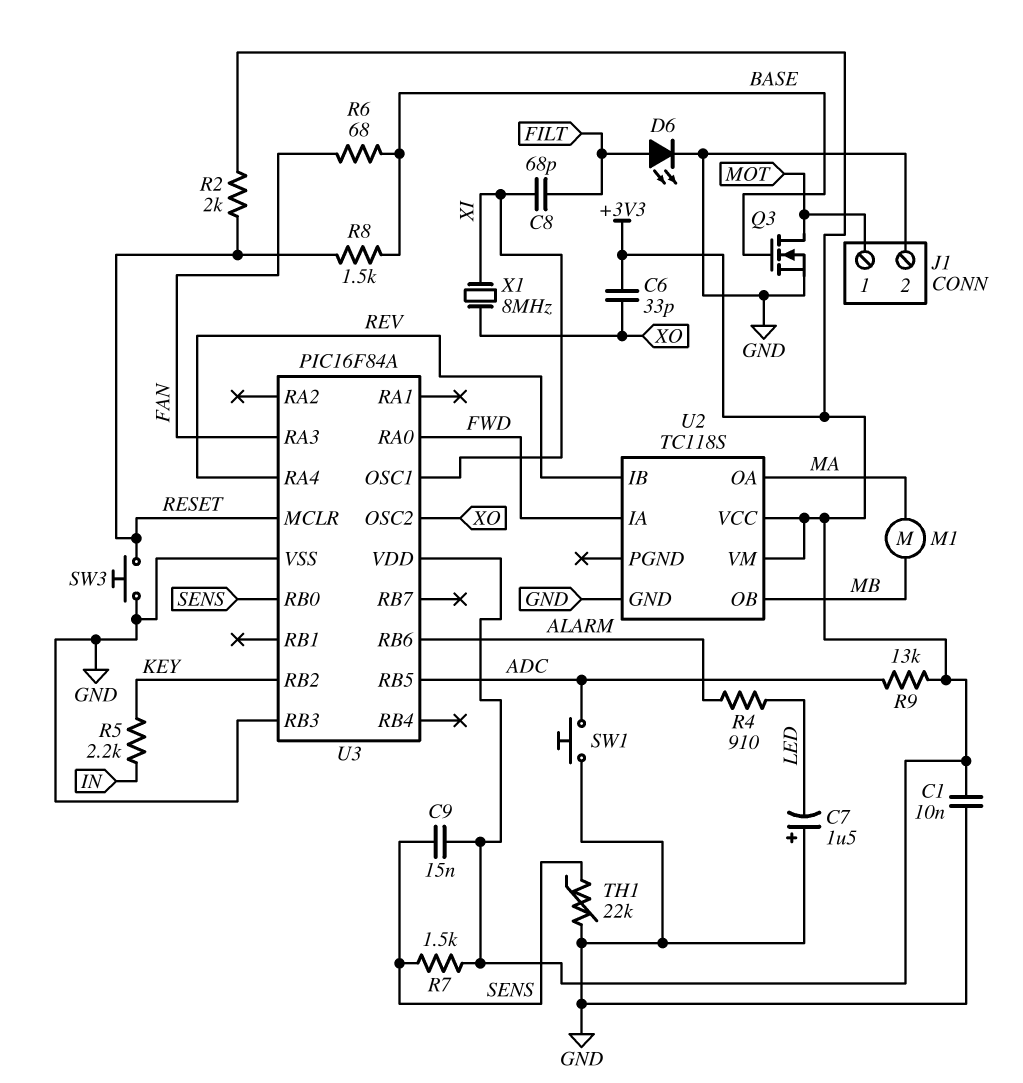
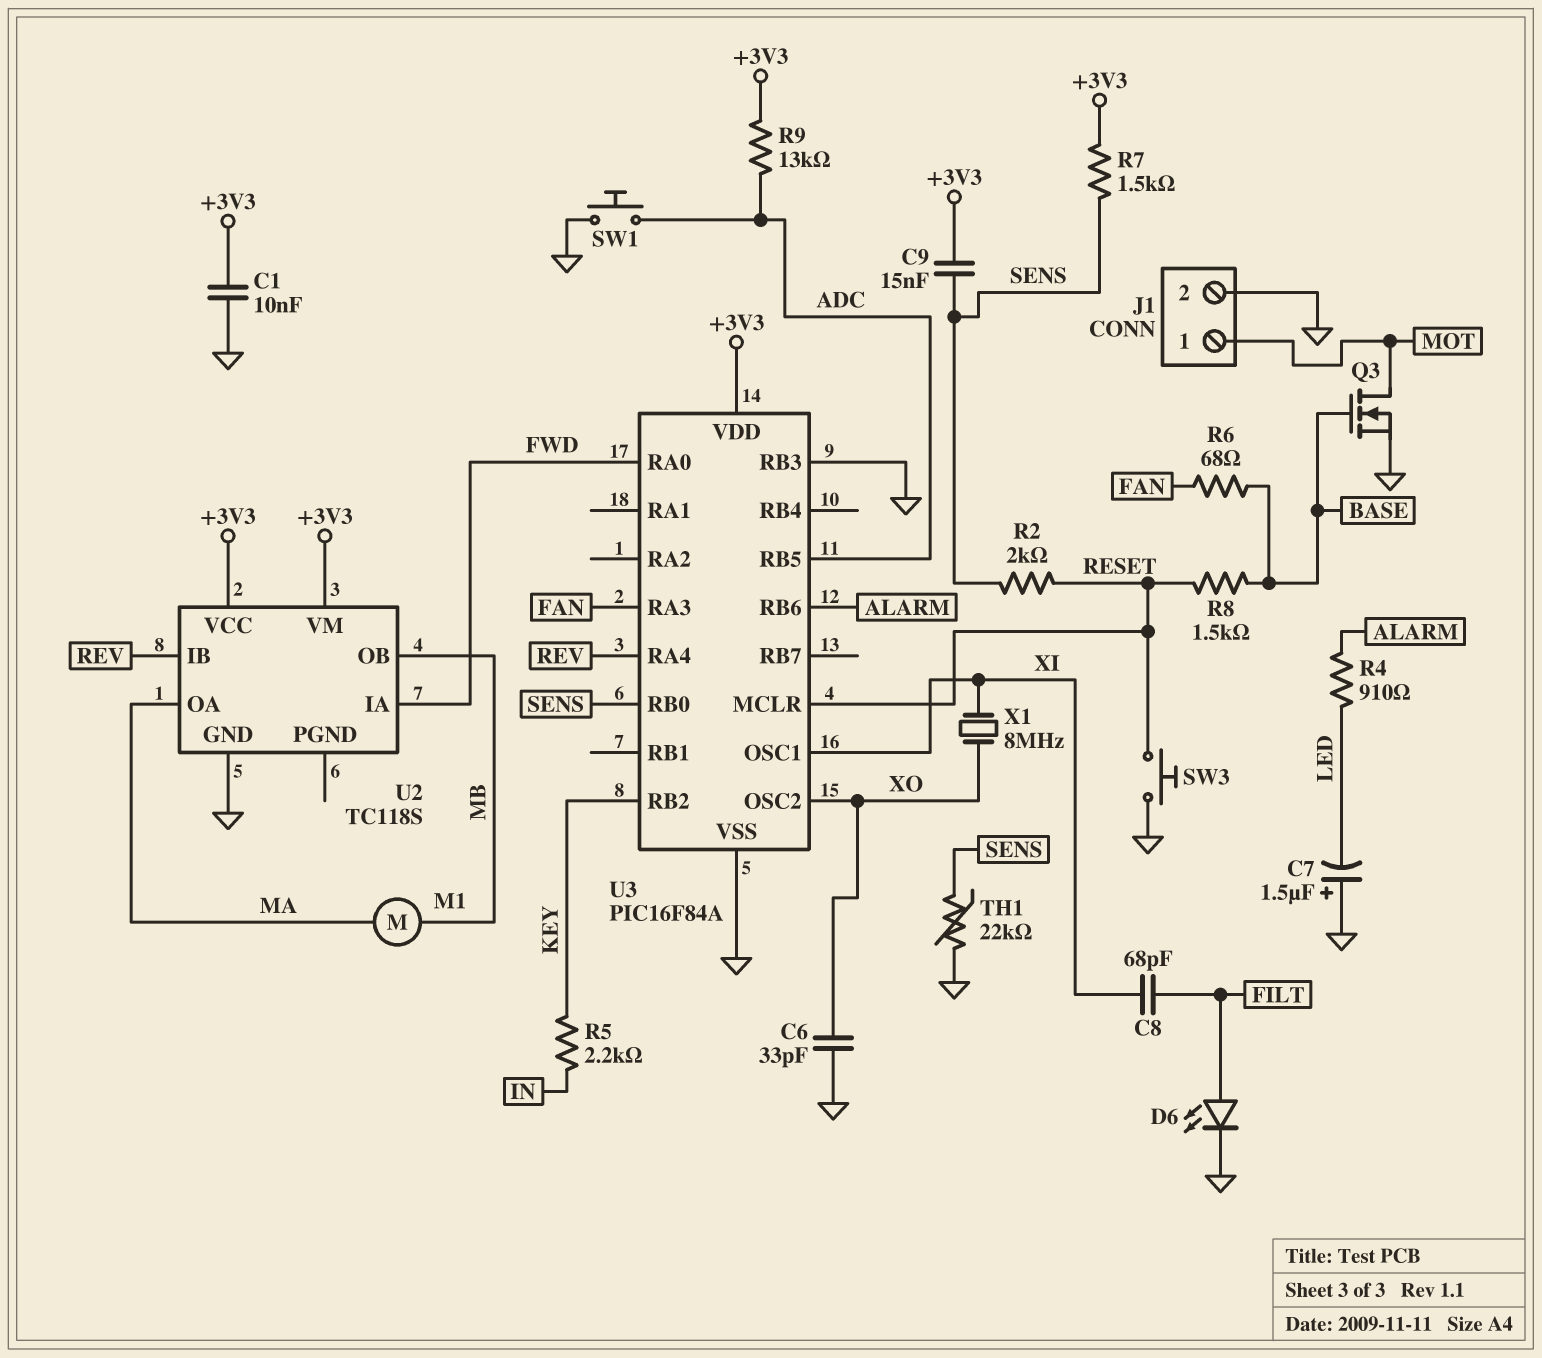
C6: 33pF (+3V3, XO) -> 33pF (GND, XO)
R2: 2k (+3V3, RESET) -> 2k (RESET, SENS)

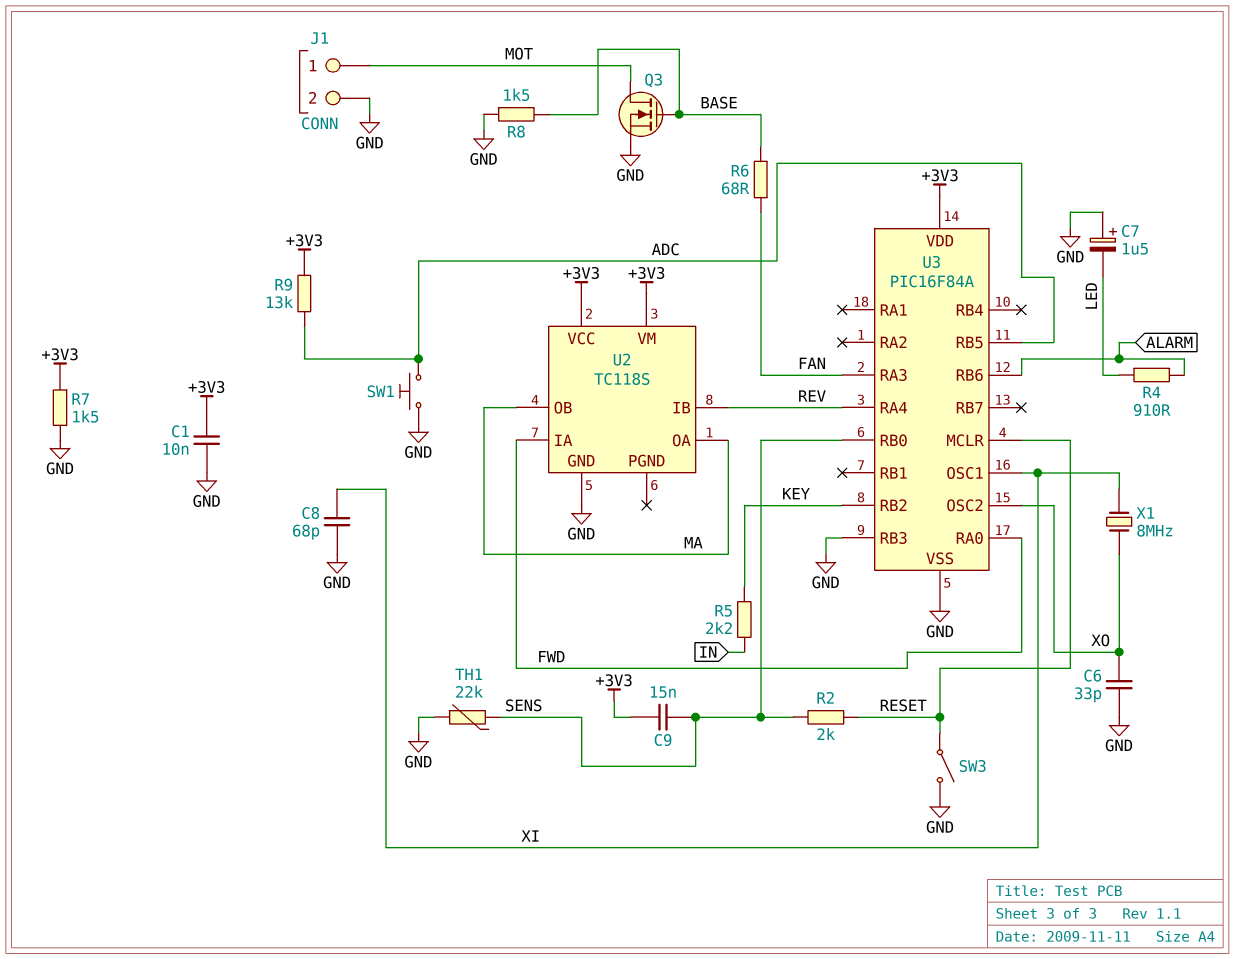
C8: 68pF (FILT, XI) -> 68pF (GND, XI)
D6: LED (A FILT, K GND) -> none
M1: motor (MA, MB) -> none
R7: 1.5k (+3V3, SENS) -> 1.5k (+3V3, GND)
R8: 1.5k (BASE, RESET) -> 1.5k (BASE, GND)
SW3: button (GND, RESET) -> switch (GND, RESET)
U2 pin OB: MB -> MA

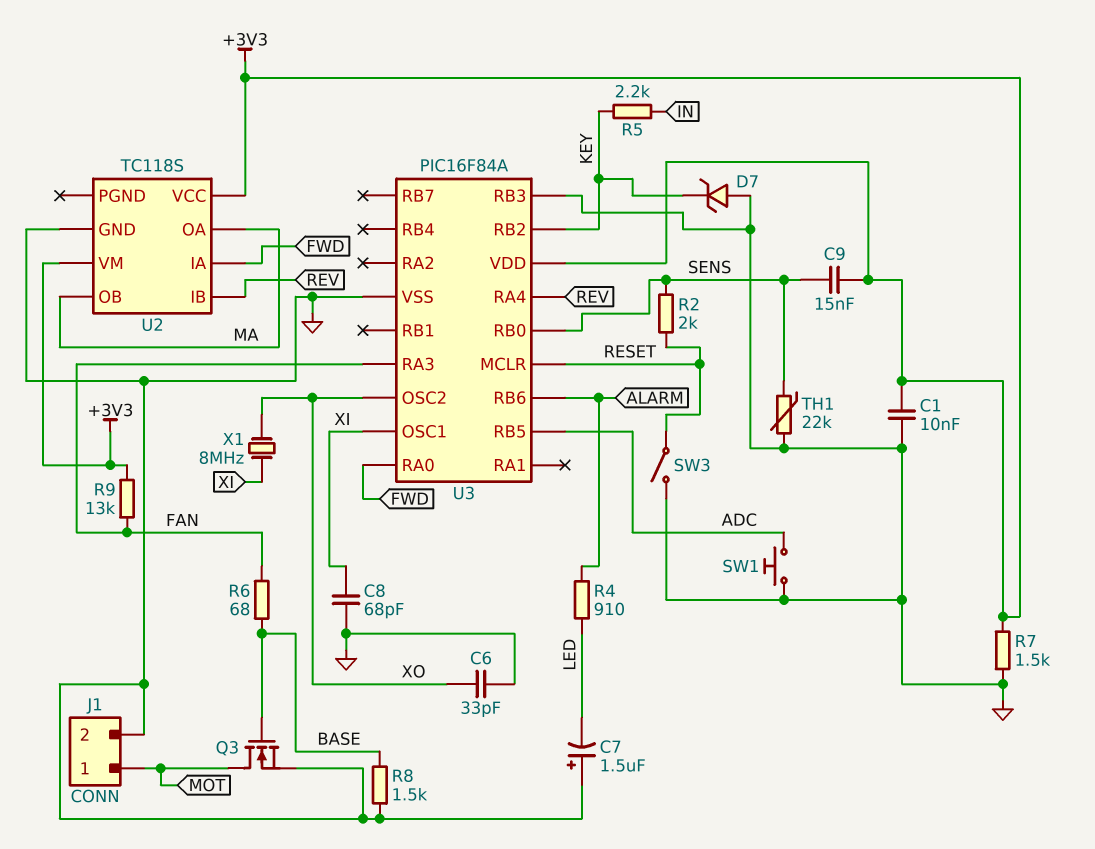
D7: none -> zener (A GND, K KEY)
R9: 13k (+3V3, ADC) -> 13k (+3V3, FAN)

